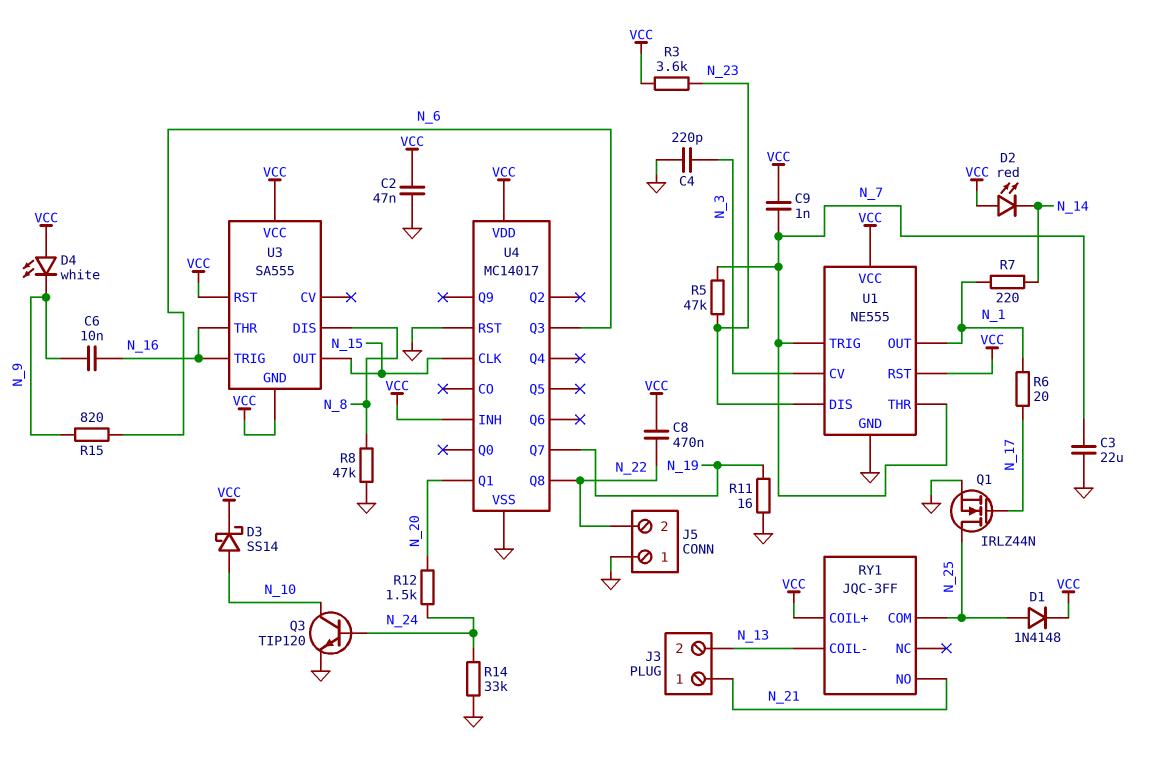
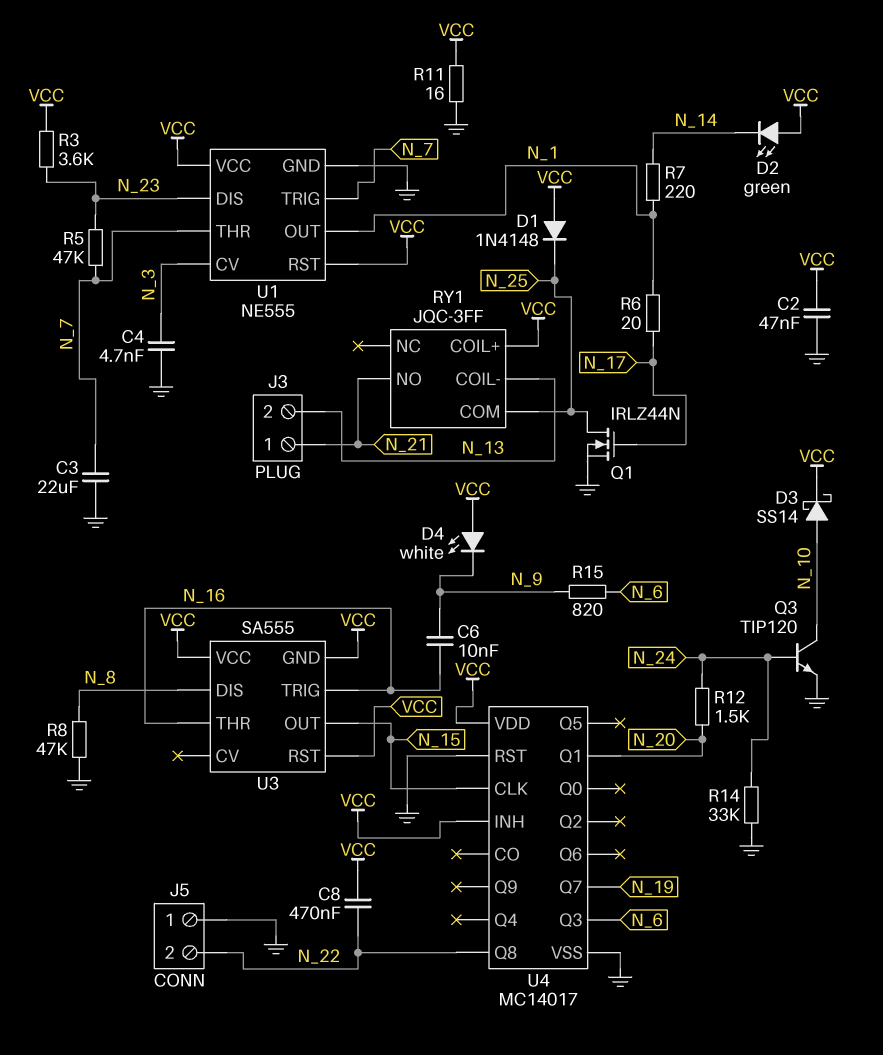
C4: 220pF (GND, N_3) -> 4.7nF (GND, N_3)
C9: 1nF (N_7, VCC) -> none
D1: diode 1N4148 (A N_25, K VCC) -> diode 1N4148 (A VCC, K N_25)
D2: LED red (A VCC, K N_14) -> LED green (A VCC, K N_14)
R11: 16 (GND, N_19) -> 16 (GND, VCC)

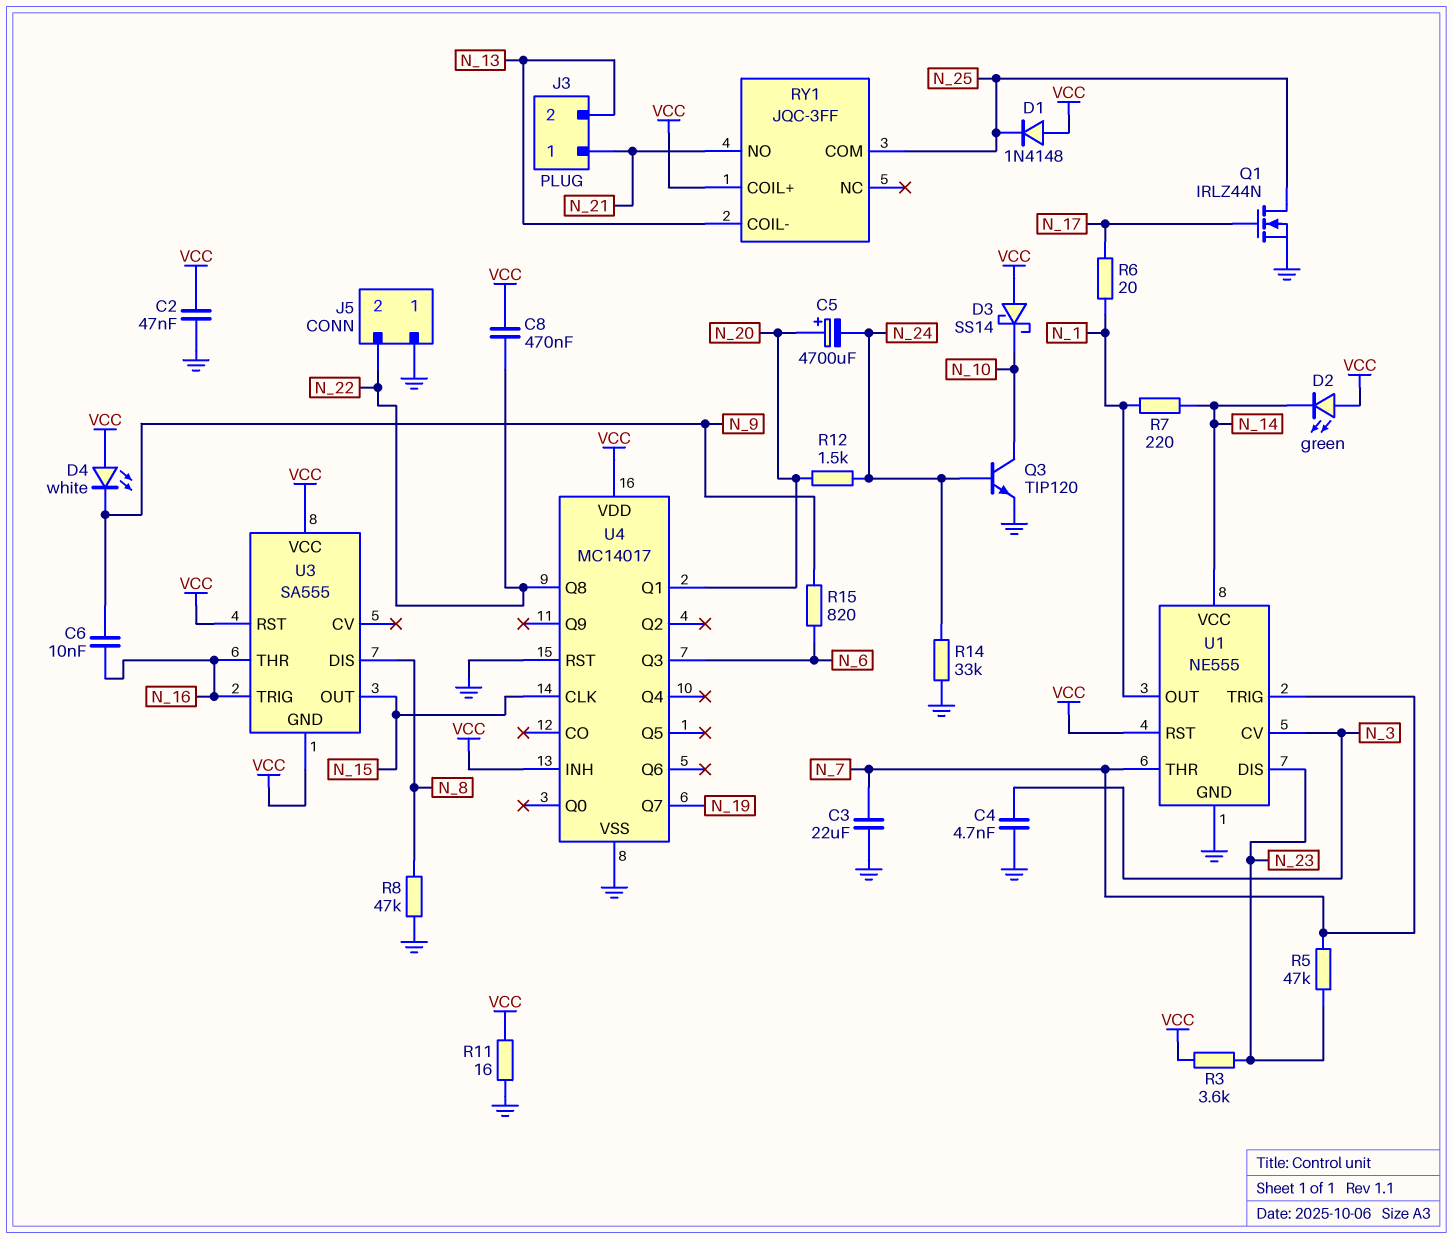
C5: none -> 4700uF (plus N_20, minus N_24)
D3: schottky SS14 (A N_10, K VCC) -> schottky SS14 (A VCC, K N_10)
U1 pin VCC: VCC -> N_14

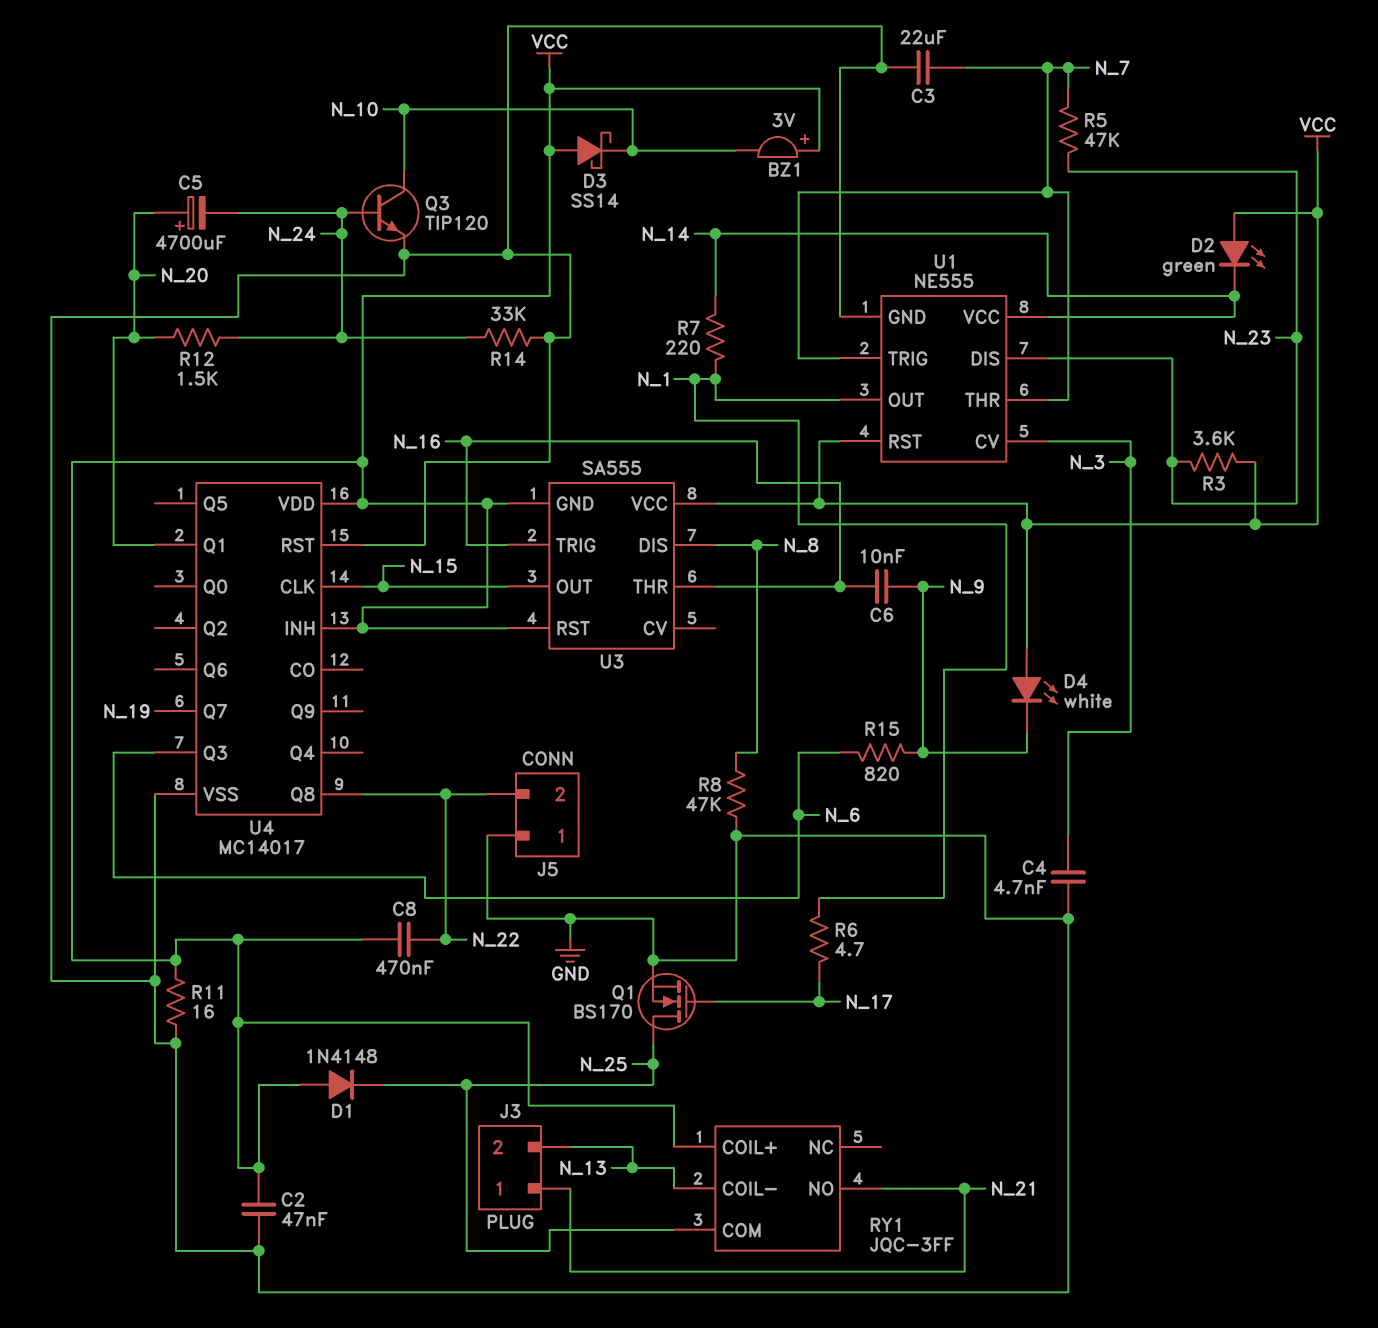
BZ1: none -> buzzer 3V (plus VCC, minus N_10)
Q1: NMOS IRLZ44N (G N_17, D N_25, S GND) -> NMOS BS170 (G N_17, D N_25, S GND)
R6: 20 (N_1, N_17) -> 4.7 (N_1, N_17)

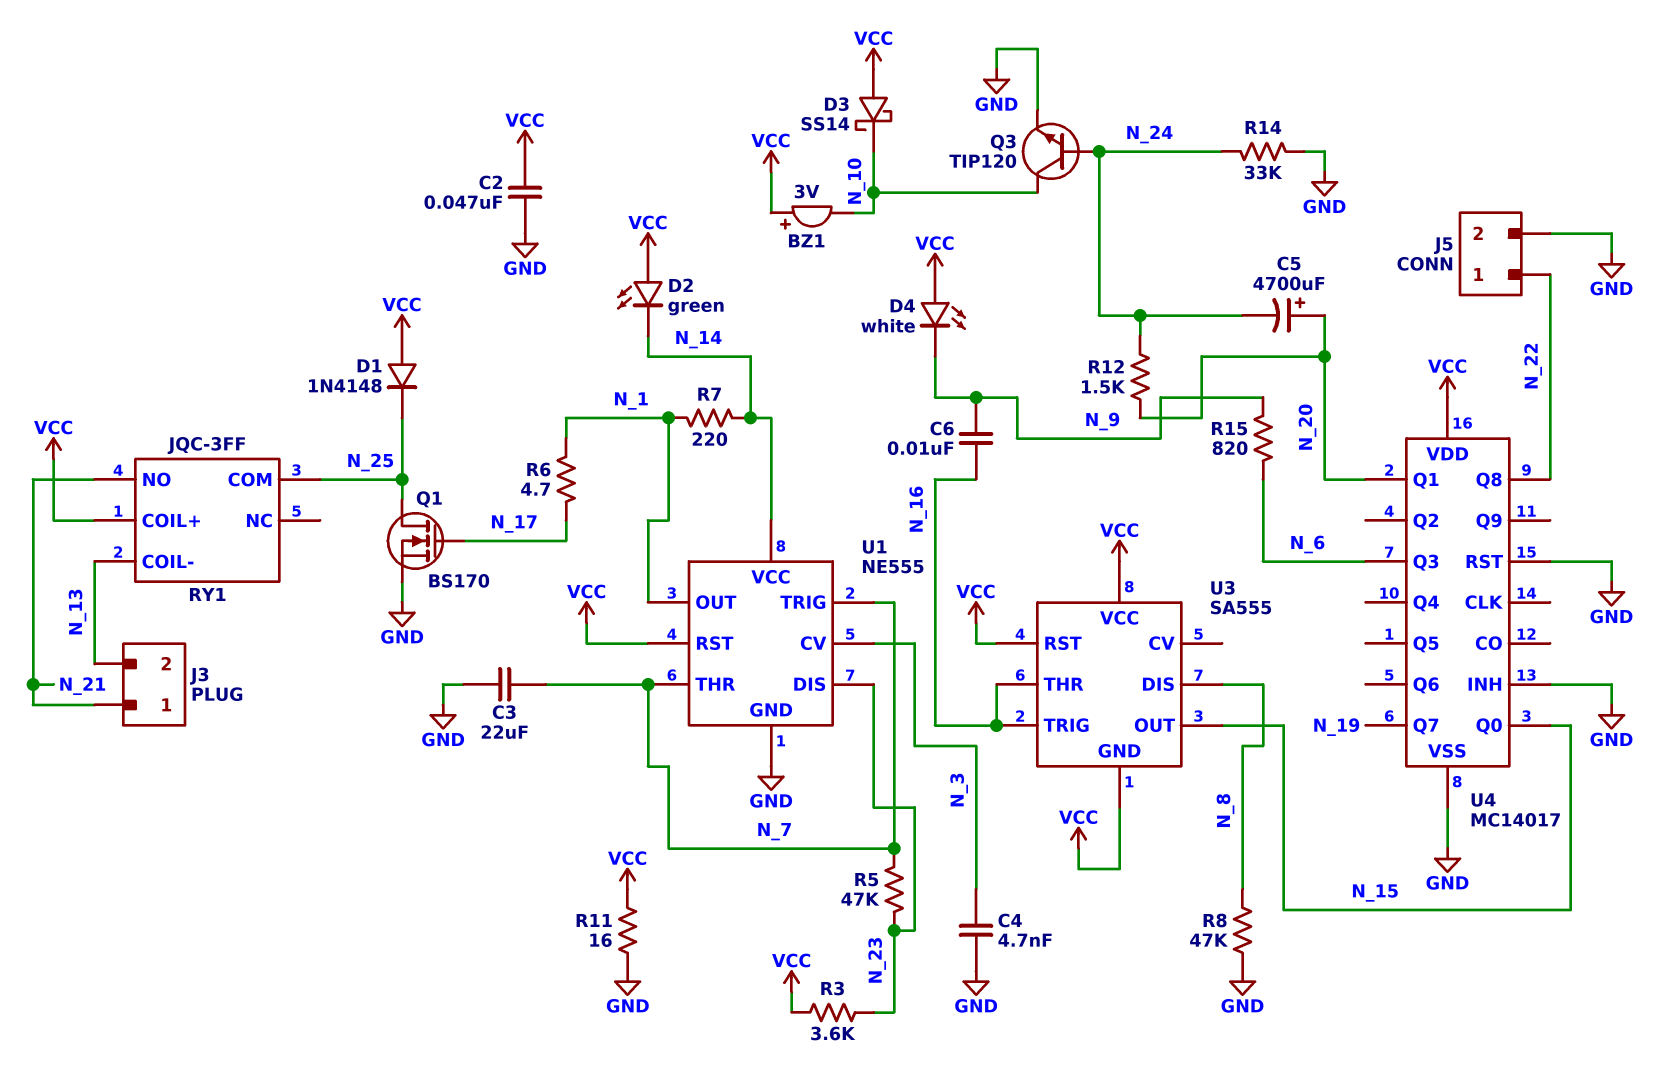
C8: 470nF (N_22, VCC) -> none
J5 pin 1: GND -> N_22
J5 pin 2: N_22 -> GND
U4 pin CLK: N_15 -> none
U4 pin INH: VCC -> GND
U4 pin Q0: none -> N_15

